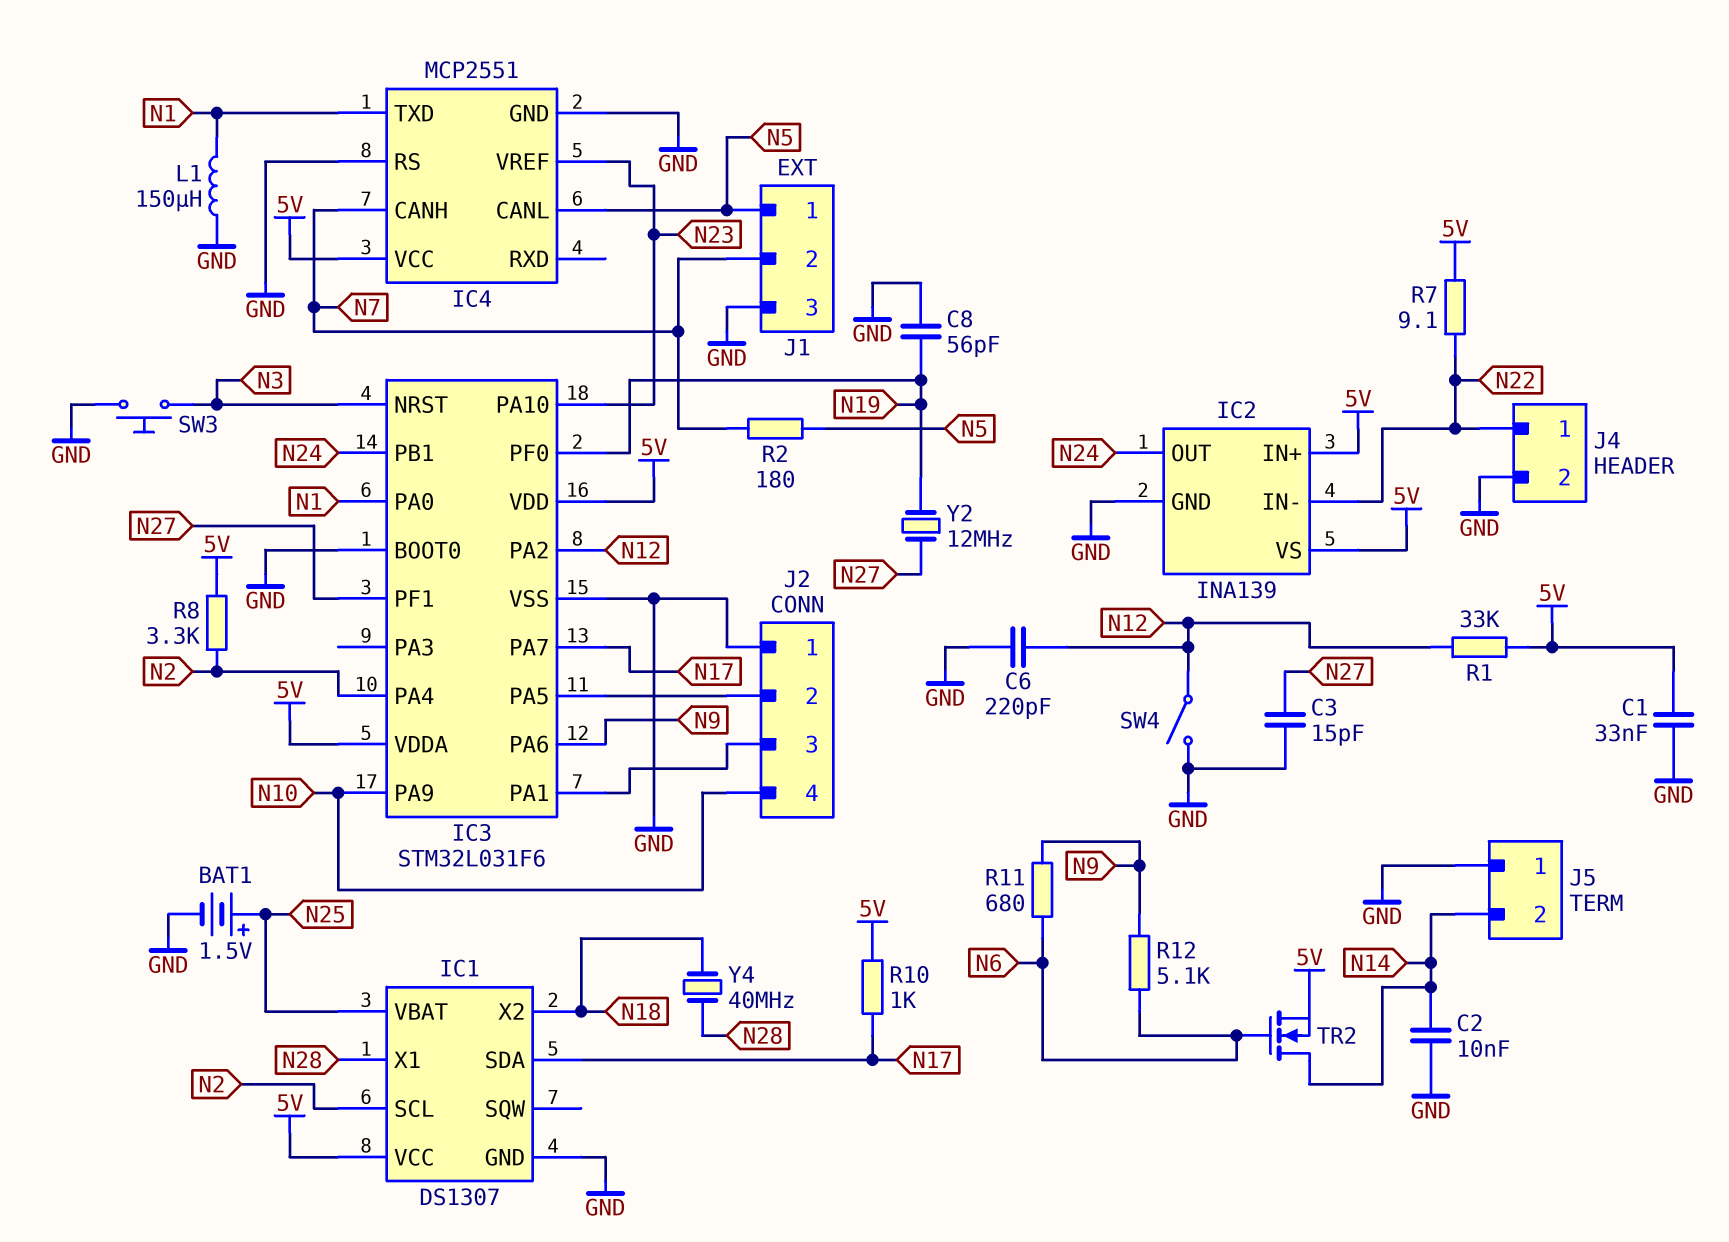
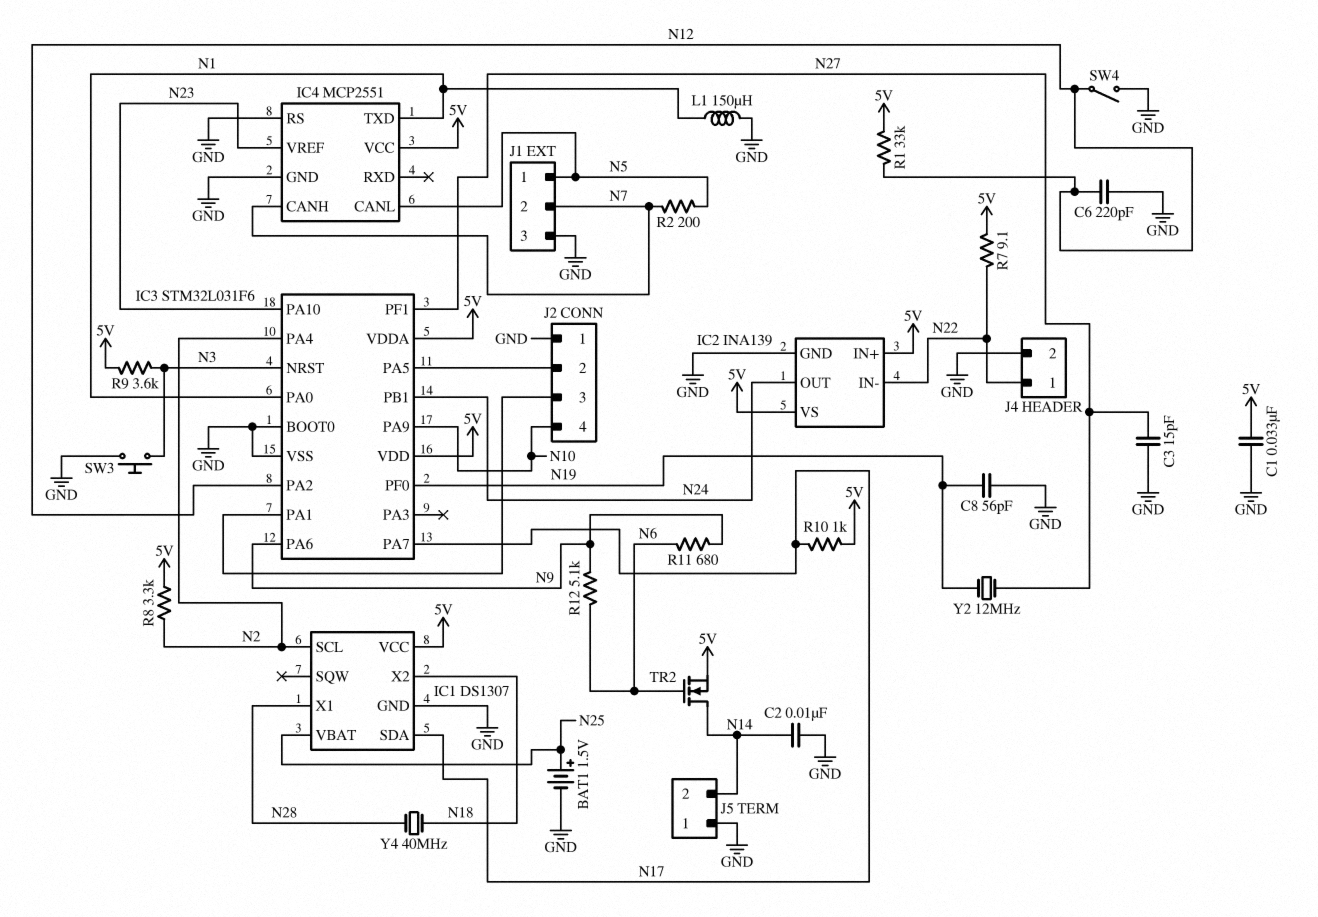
R2: 180 (N5, N7) -> 200 (N5, N7)
R9: none -> 3.6k (5V, N3)

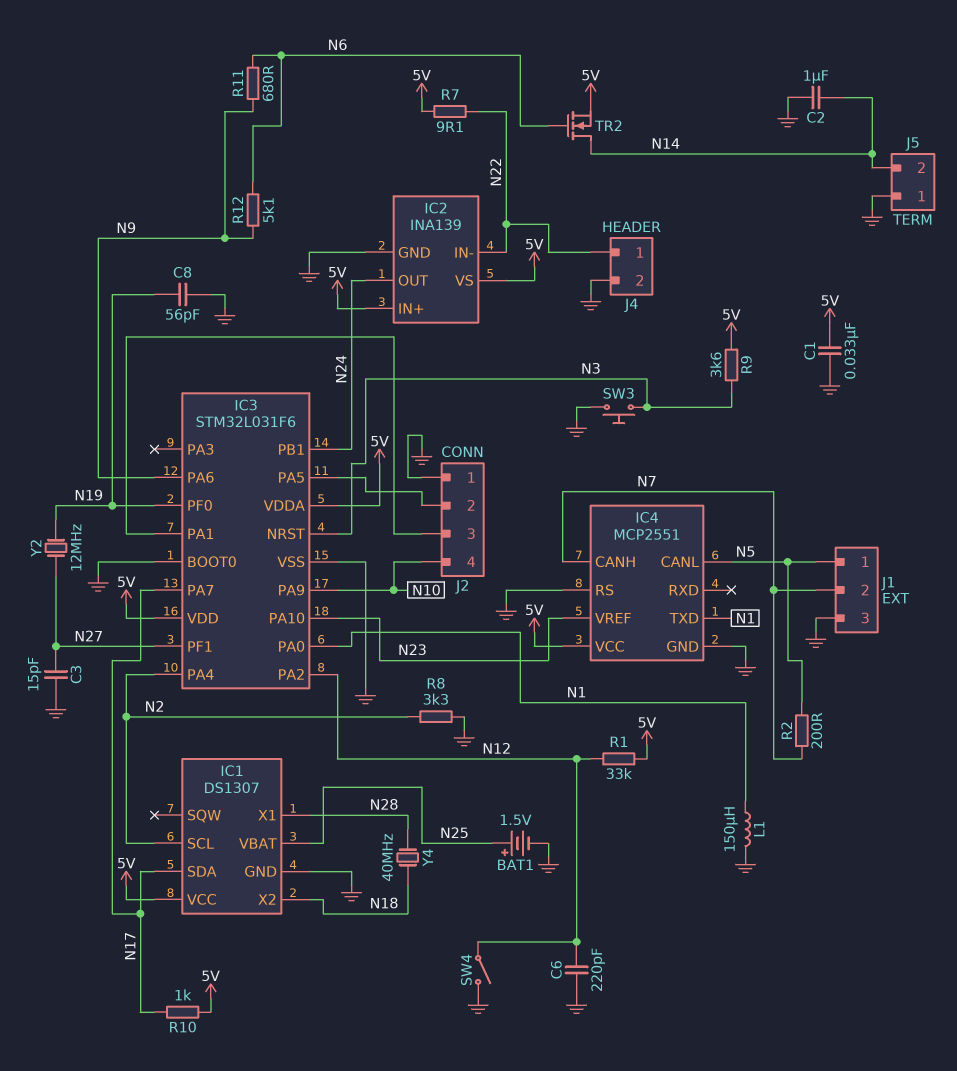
C2: 10nF (GND, N14) -> 1uF (GND, N14)
R8: 3.3k (5V, N2) -> 3.3k (GND, N2)

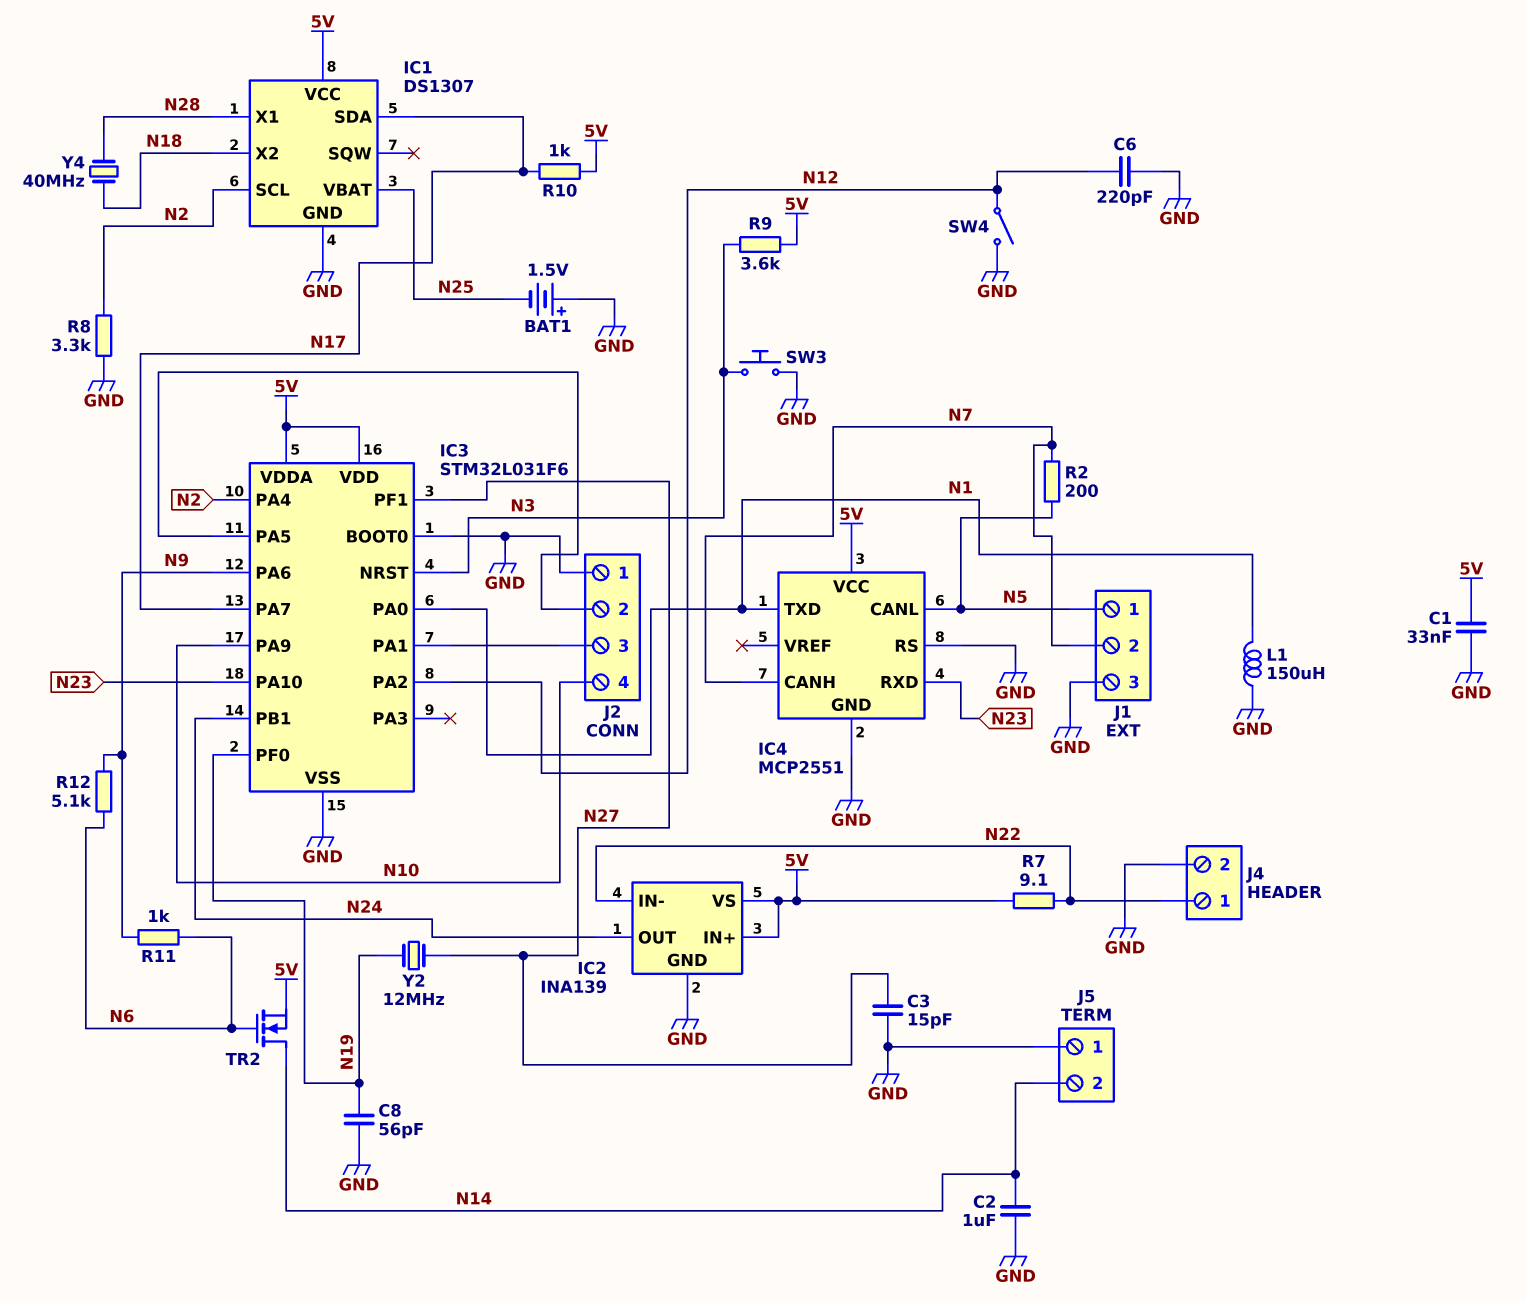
BAT1: 1.5V (plus N25, minus GND) -> 1.5V (plus GND, minus N25)
IC4 pin RXD: none -> N23
IC4 pin VREF: N23 -> none
R1: 33k (5V, N12) -> none
R11: 680 (N6, N9) -> 1k (N6, N9)

